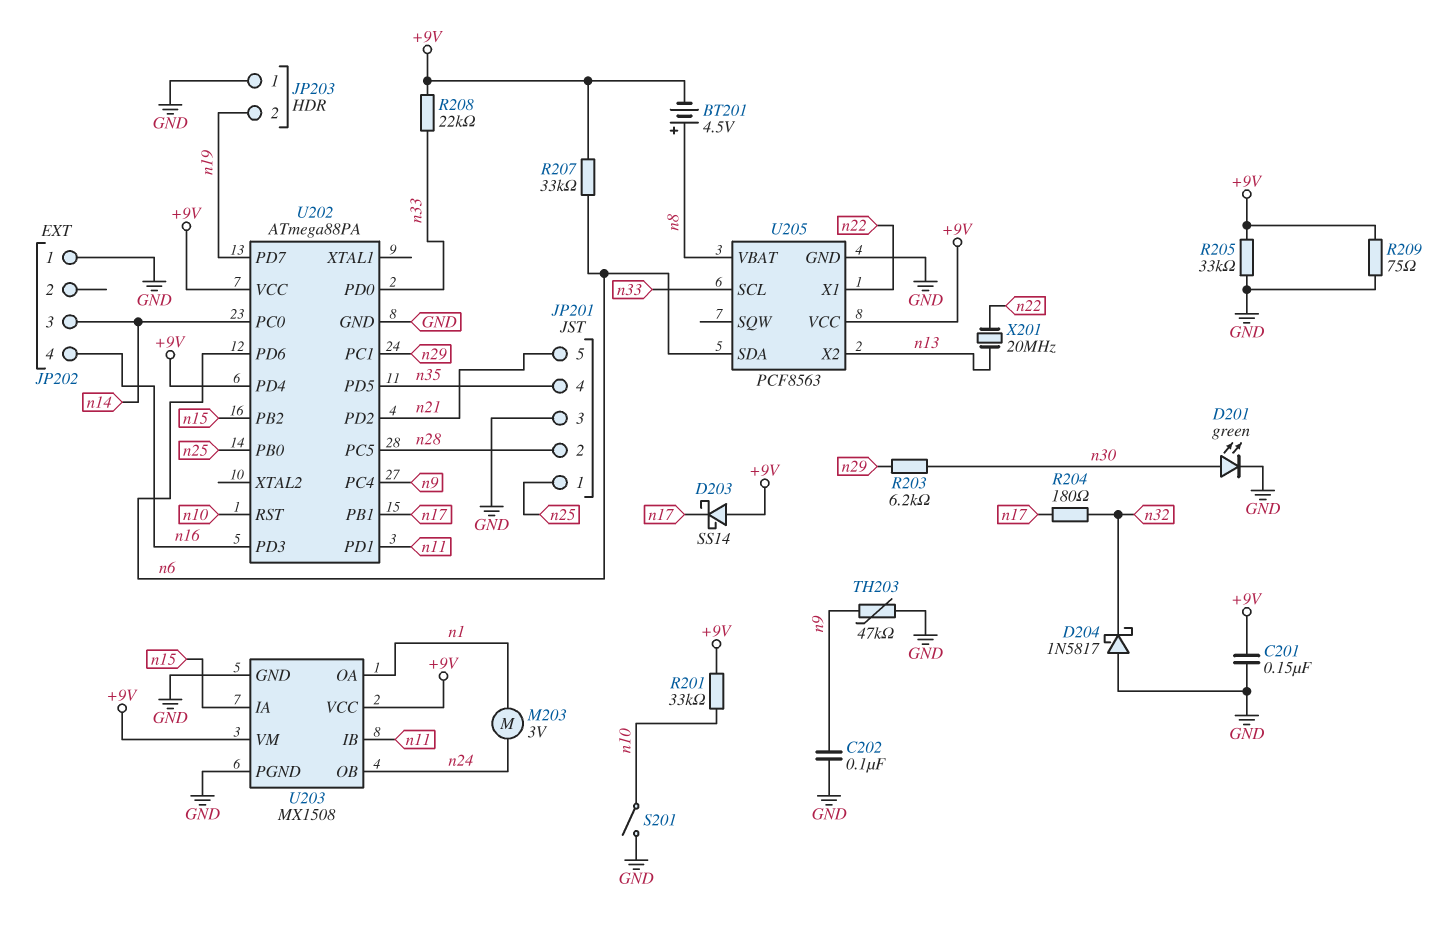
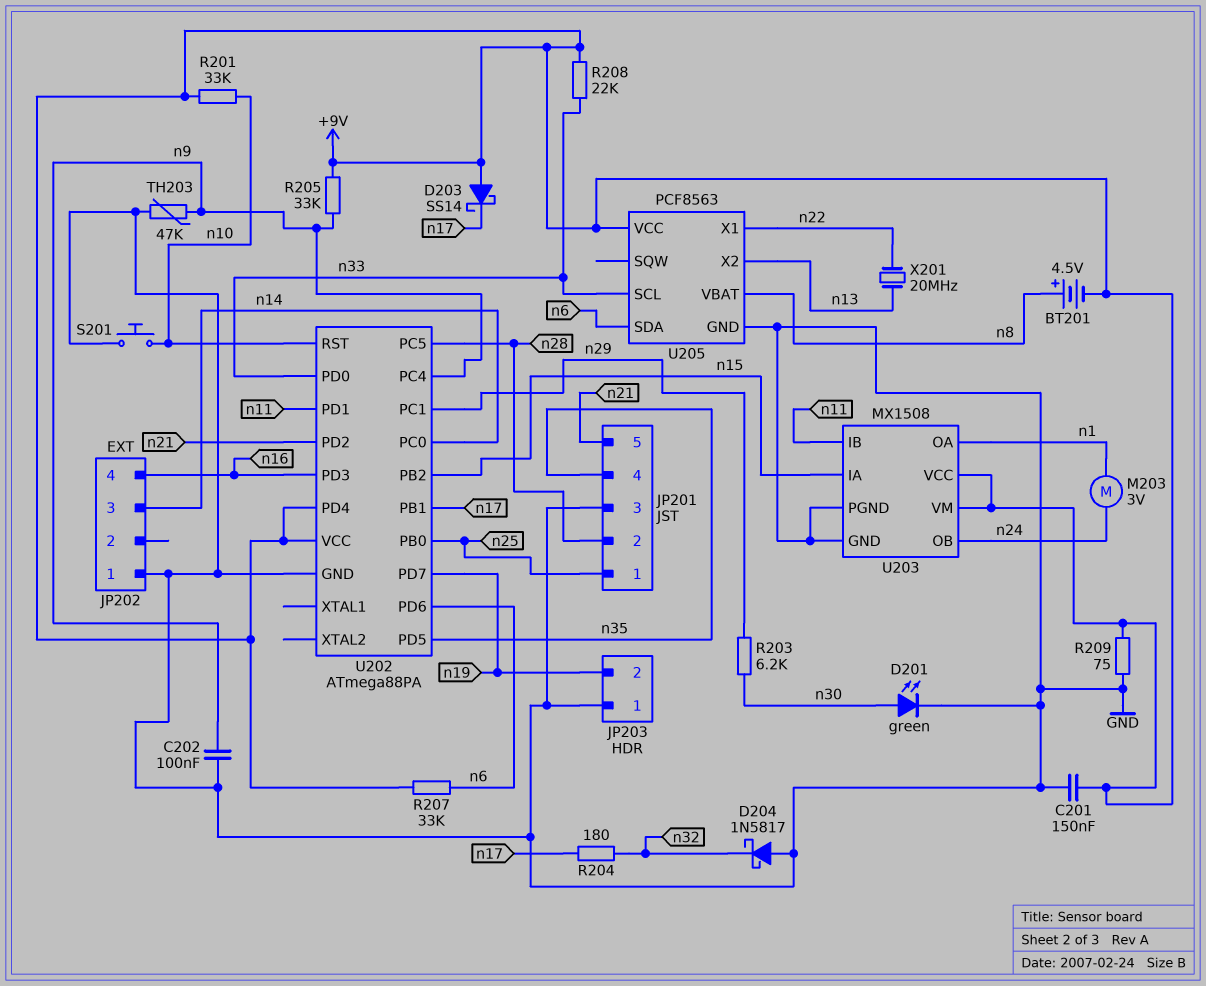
R205: 33k (+9V, GND) -> 33k (+9V, n9)
S201: switch (GND, n10) -> button (GND, n10)

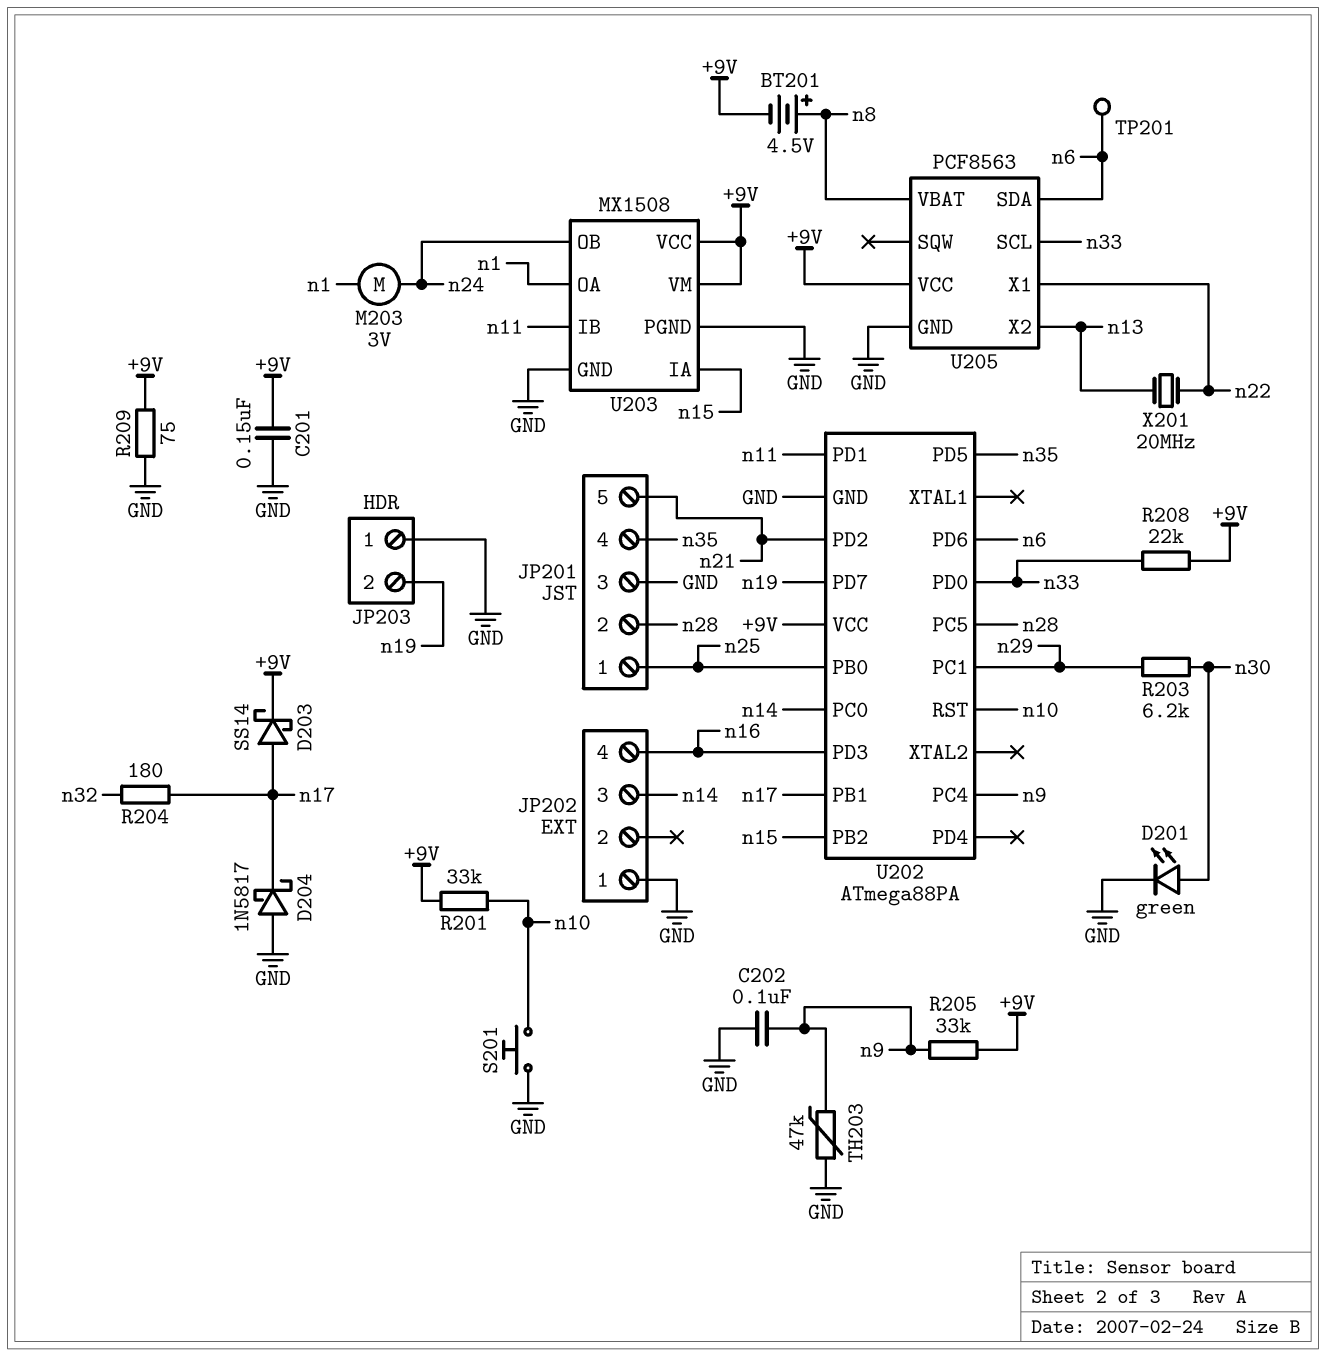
D203: schottky SS14 (A +9V, K n17) -> schottky SS14 (A n17, K +9V)
D204: schottky 1N5817 (A GND, K n32) -> schottky 1N5817 (A GND, K n17)
R207: 33k (+9V, n6) -> none
TP201: none -> test point (n6)
U202 pin PD4: +9V -> none

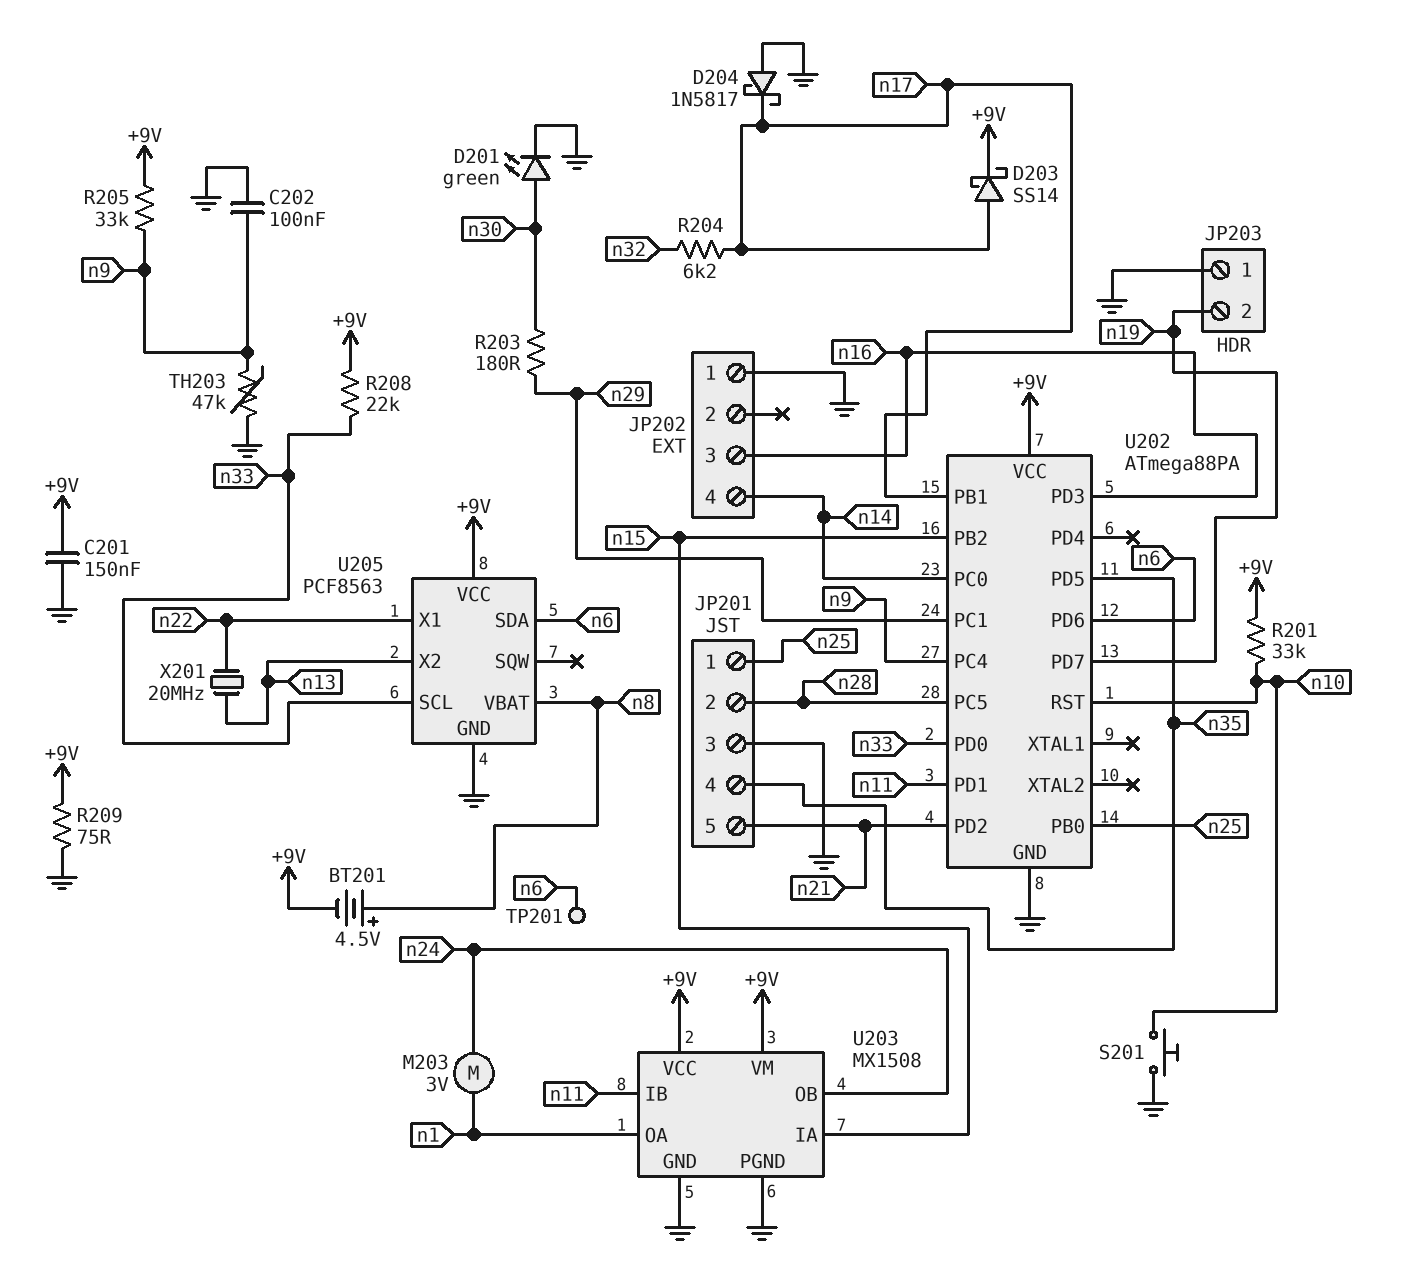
JP202 pin 3: n14 -> n16
JP202 pin 4: n16 -> n14
R203: 6.2k (n29, n30) -> 180 (n29, n30)
R204: 180 (n17, n32) -> 6.2k (n17, n32)

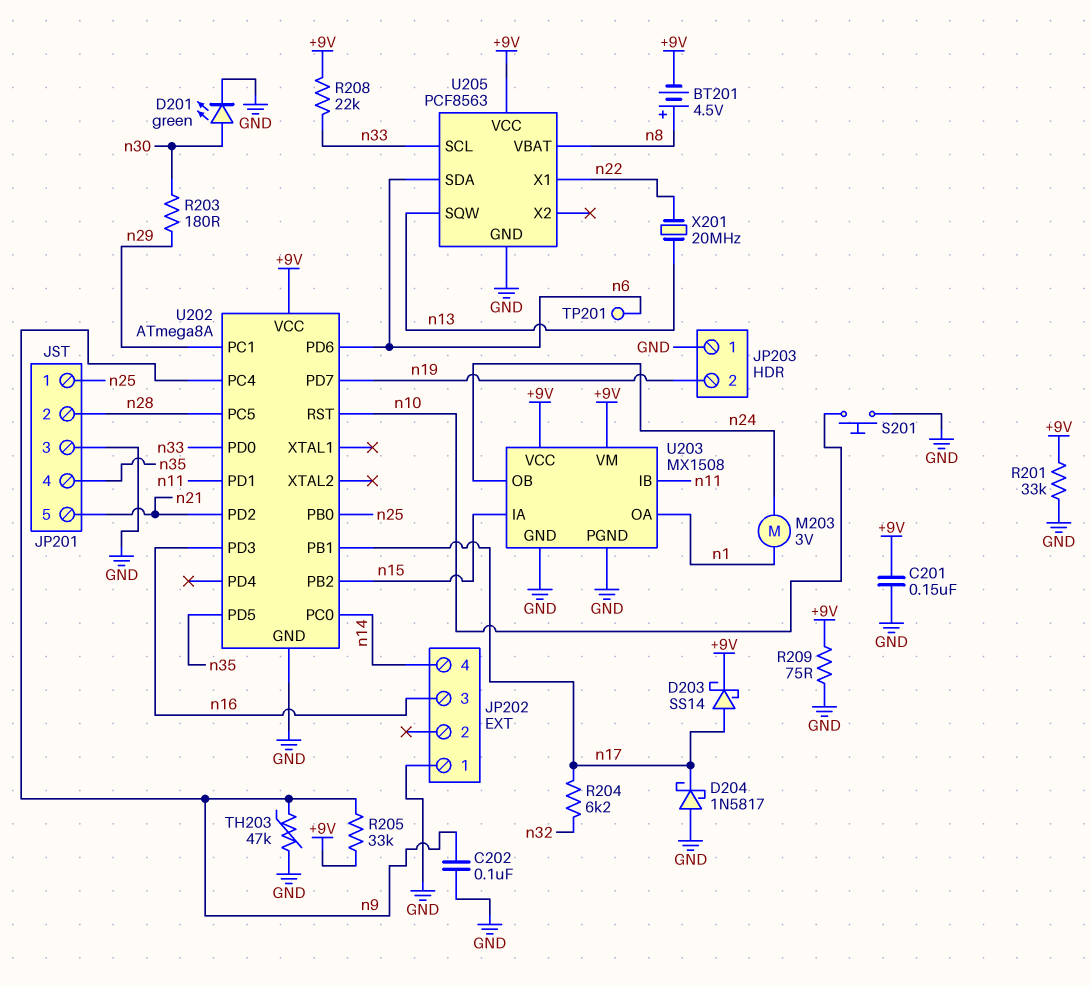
R201: 33k (+9V, n10) -> 33k (+9V, GND)
U202: ATmega88PA -> ATmega8A
U205 pin SQW: none -> n13
U205 pin X2: n13 -> none

